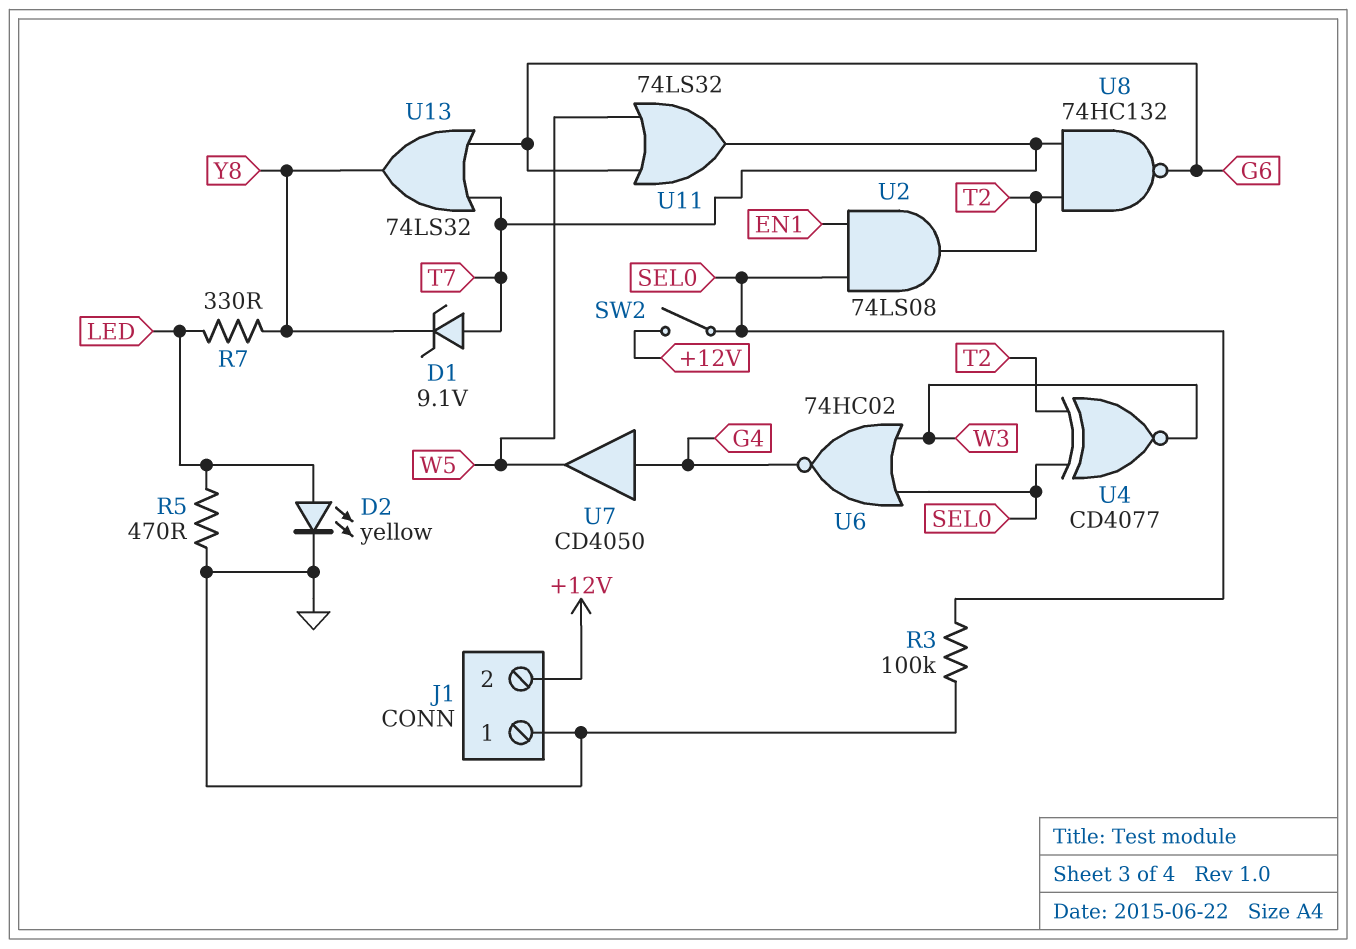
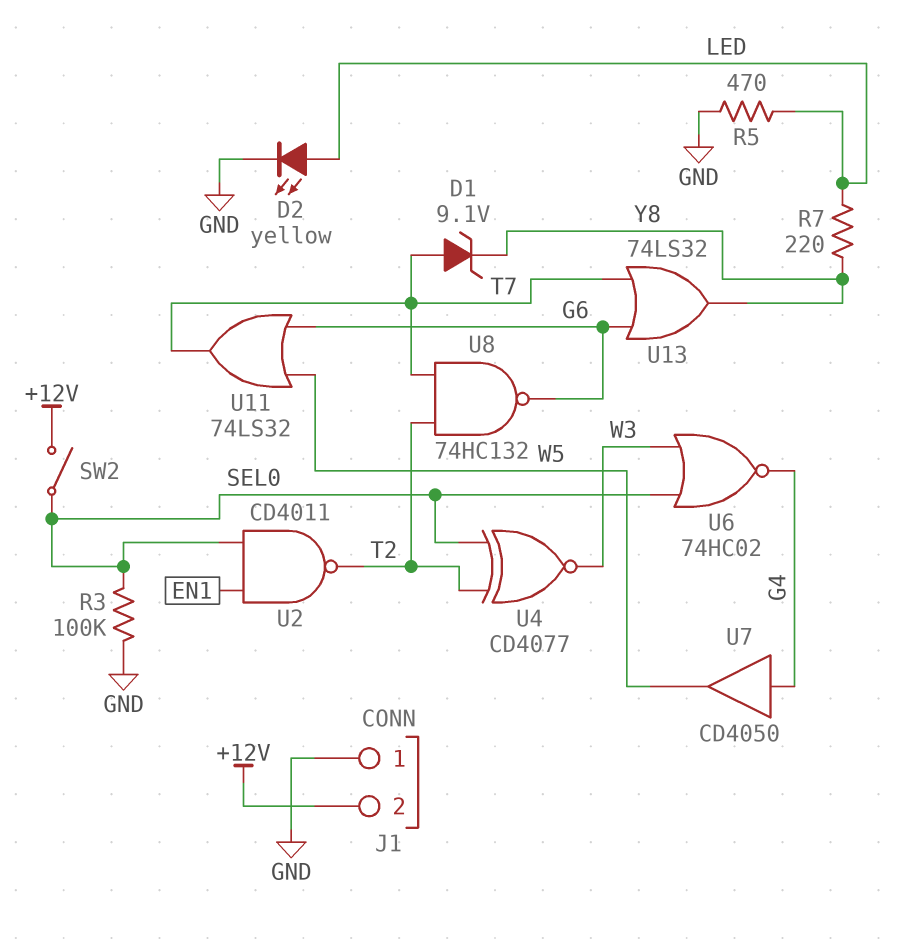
R7: 330 (LED, Y8) -> 220 (LED, Y8)
U2: AND 74LS08 (in EN1, in SEL0, out T2) -> NAND CD4011 (in EN1, in SEL0, out T2)

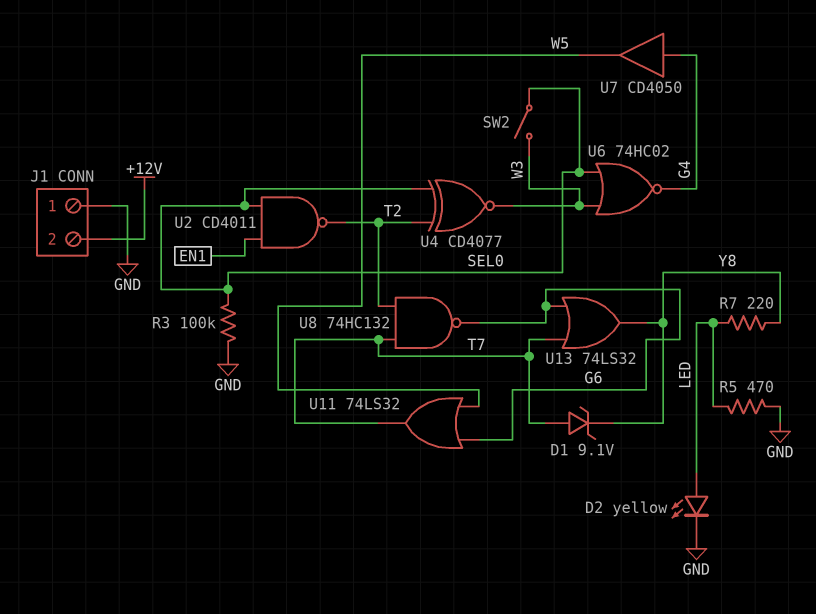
SW2: switch (+12V, SEL0) -> switch (SEL0, W3)

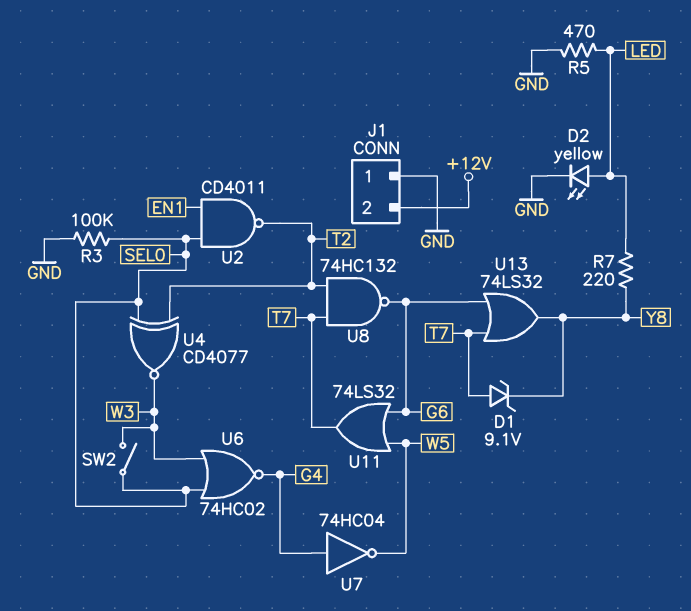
U7: buffer CD4050 (in G4, out W5) -> NOT 74HC04 (in G4, out W5)

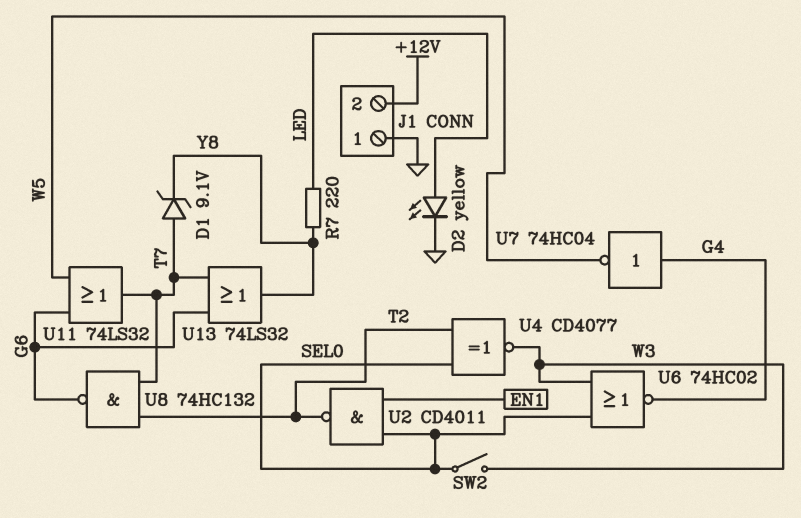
R3: 100k (GND, SEL0) -> none
R5: 470 (GND, LED) -> none

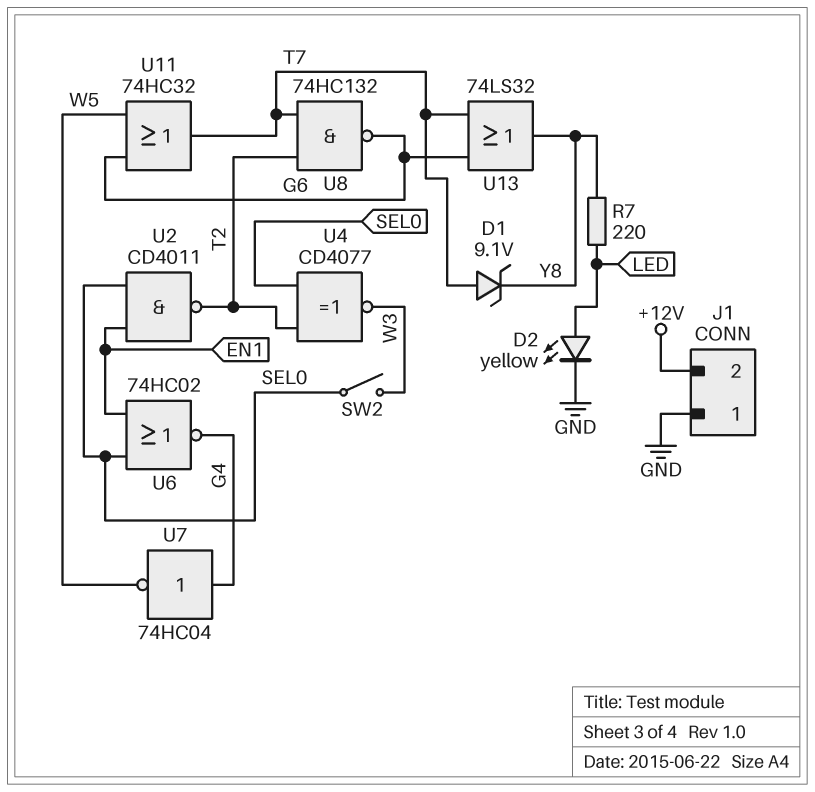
U6: NOR 74HC02 (in SEL0, in W3, out G4) -> NOR 74HC02 (in EN1, in SEL0, out G4)
U11: OR 74LS32 (in G6, in W5, out T7) -> OR 74HC32 (in G6, in W5, out T7)

